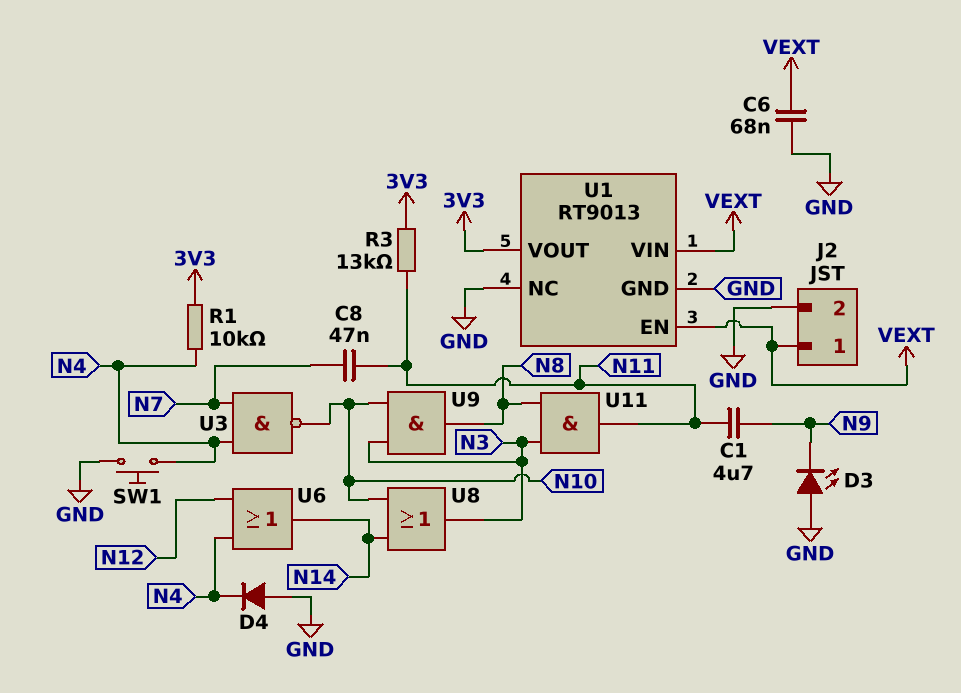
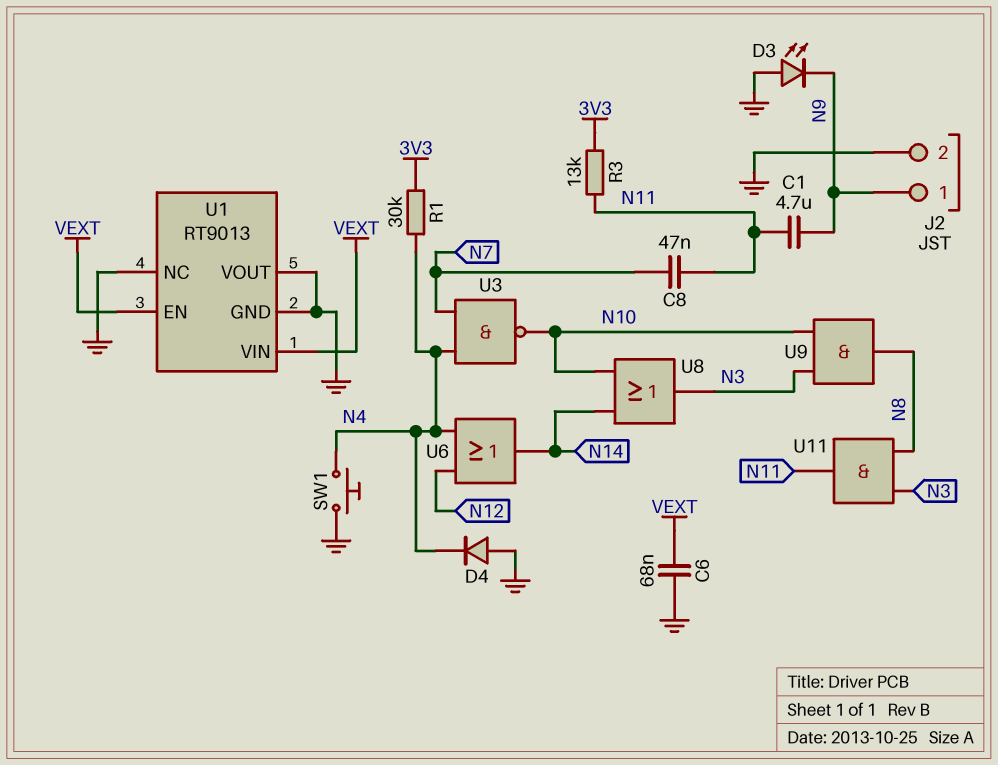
J2 pin 1: VEXT -> N9
R1: 10k (3V3, N4) -> 30k (3V3, N4)
U1 pin VOUT: 3V3 -> GND

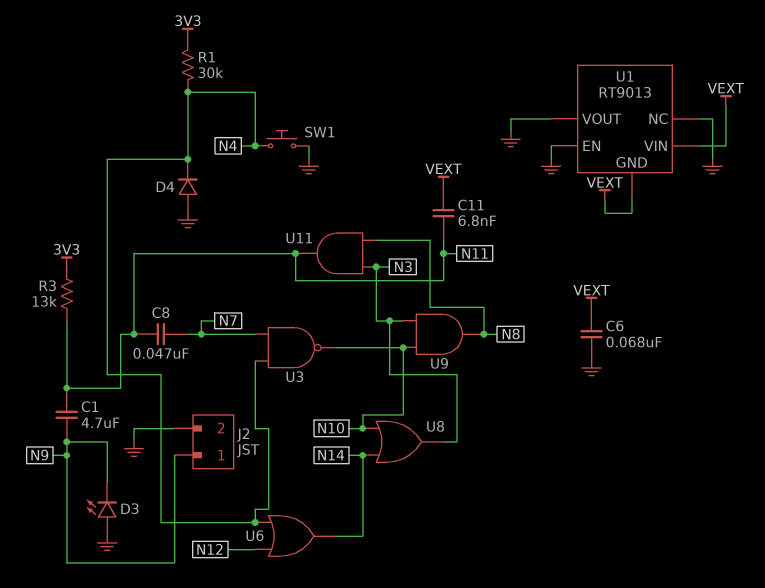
C11: none -> 6.8nF (N11, VEXT)
U1 pin EN: VEXT -> GND
U1 pin GND: GND -> VEXT

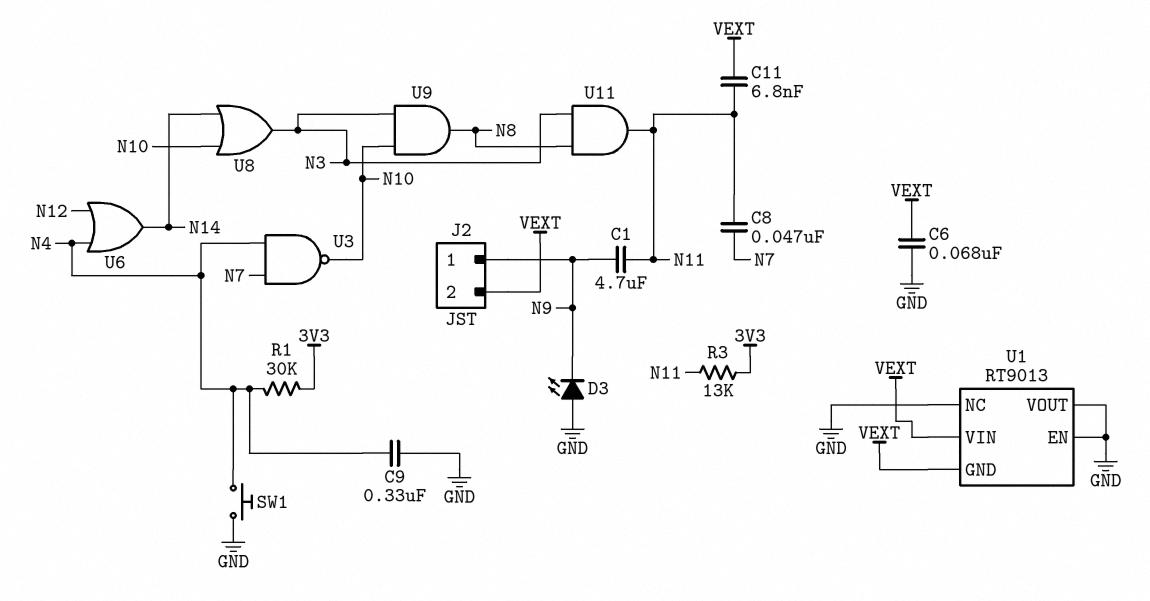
C9: none -> 330nF (GND, N4)
D4: diode (A GND, K N4) -> none
J2 pin 2: GND -> VEXT

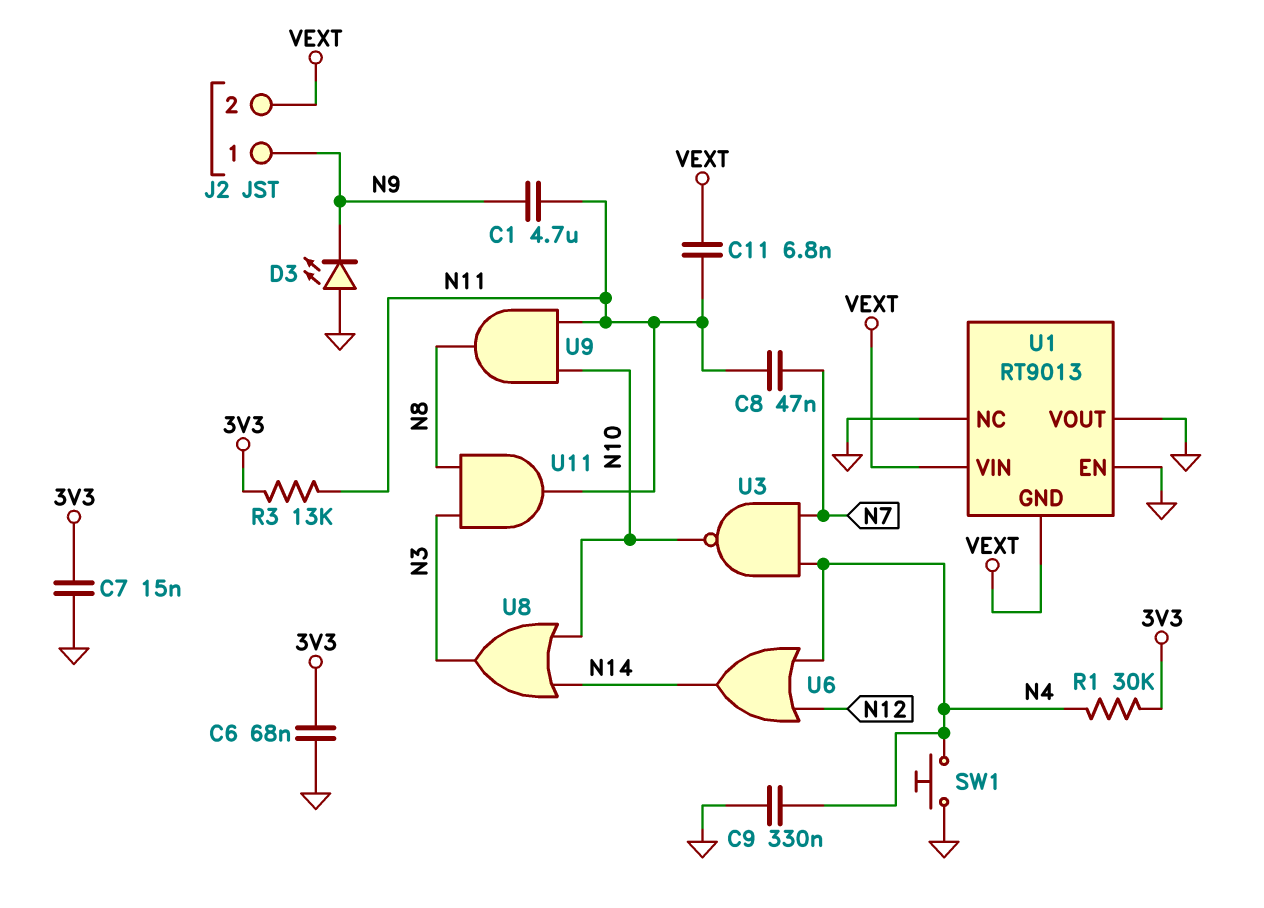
C6: 68nF (GND, VEXT) -> 68nF (3V3, GND)
C7: none -> 15nF (3V3, GND)
U9: AND (in N3, in N10, out N8) -> AND (in N10, in N11, out N8)

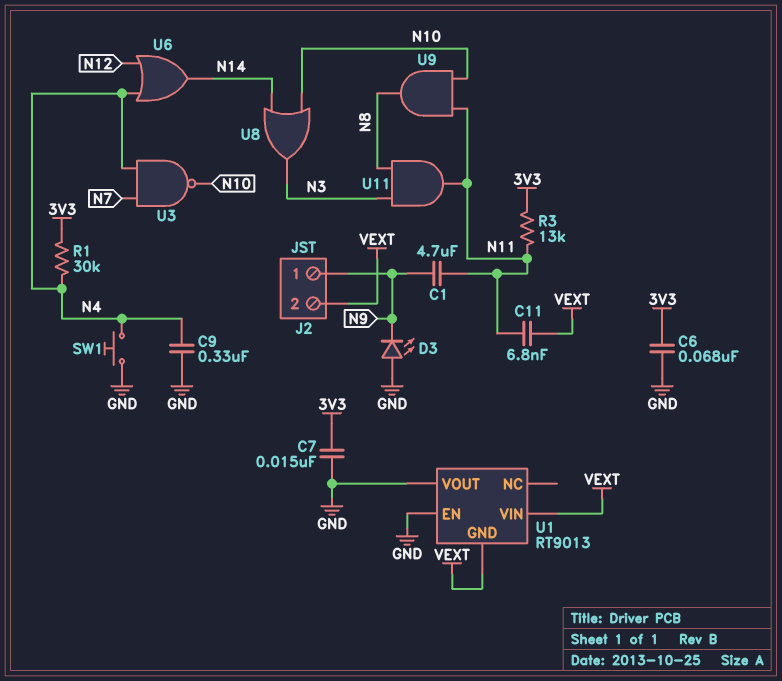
C8: 47nF (N7, N11) -> none
U1 pin NC: GND -> none

